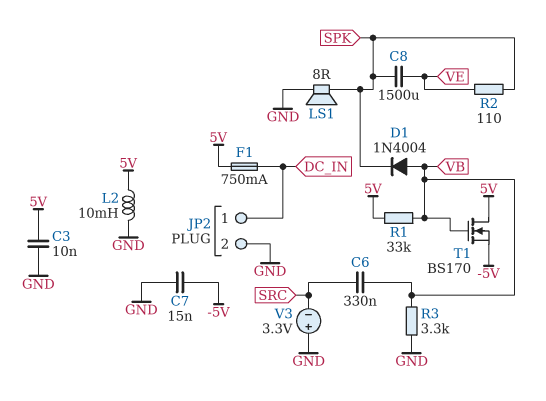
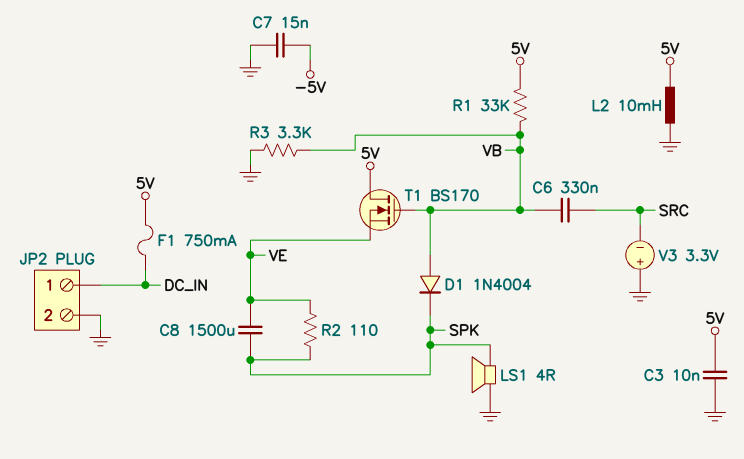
LS1: speaker 8R (GND, SPK) -> speaker 4R (GND, SPK)
T1: NMOS BS170 (G VB, D 5V, S -5V) -> NMOS BS170 (G VB, D 5V, S VE)

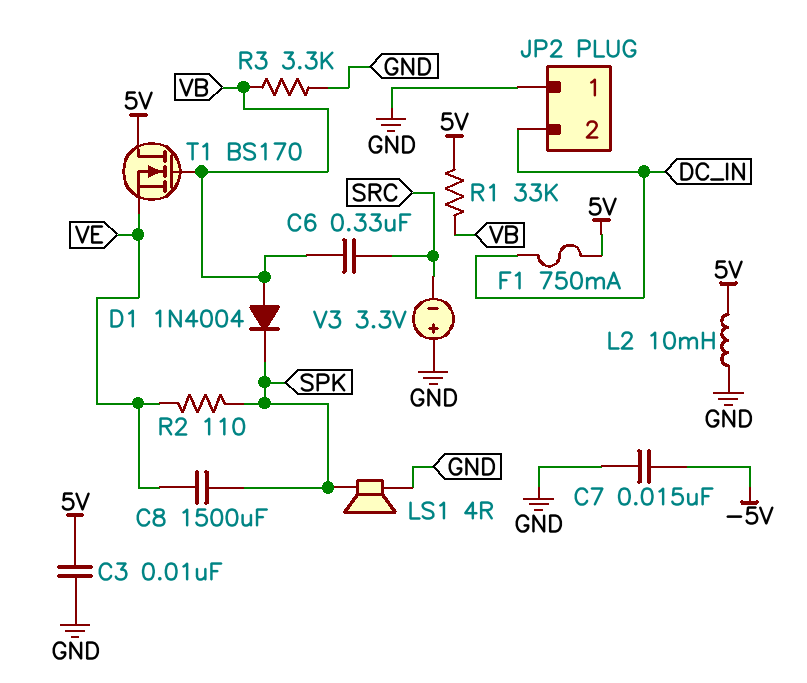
JP2 pin 1: DC_IN -> GND
JP2 pin 2: GND -> DC_IN

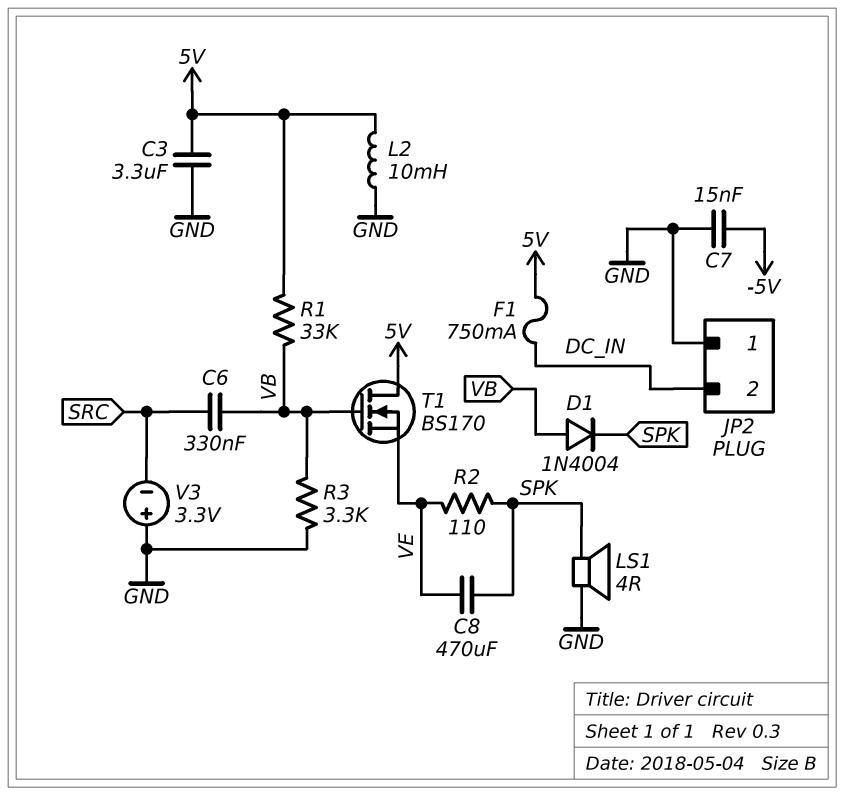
C3: 10nF (5V, GND) -> 3.3uF (5V, GND)
C8: 1500uF (SPK, VE) -> 470uF (SPK, VE)

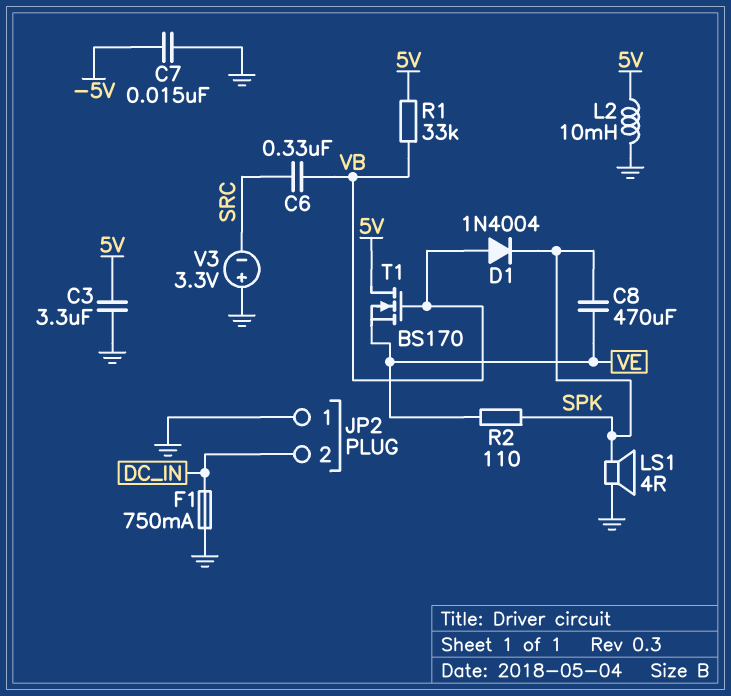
F1: 750mA (5V, DC_IN) -> 750mA (DC_IN, GND)
R3: 3.3k (GND, VB) -> none

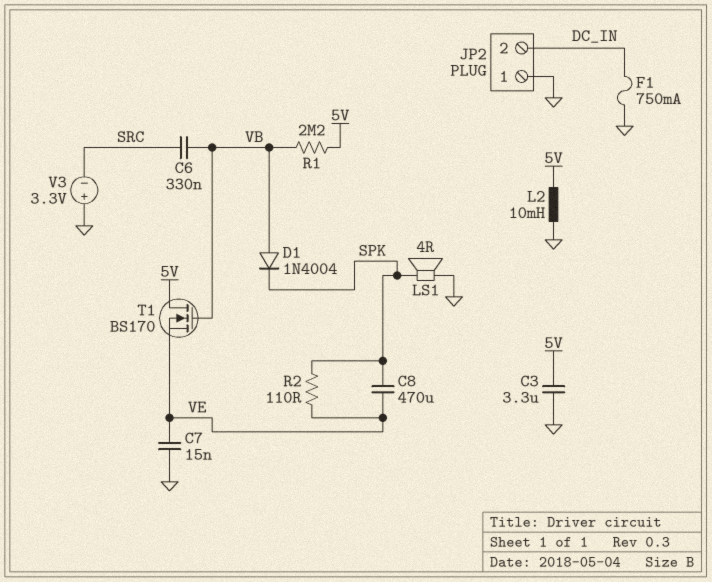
C7: 15nF (-5V, GND) -> 15nF (GND, VE)
R1: 33k (5V, VB) -> 2.2M (5V, VB)

